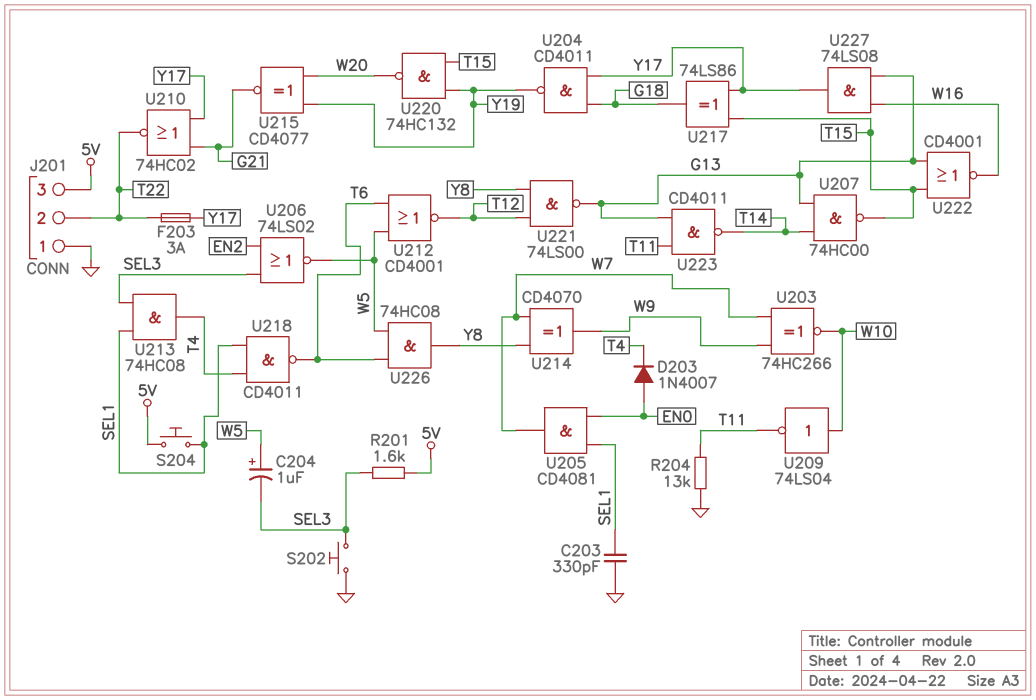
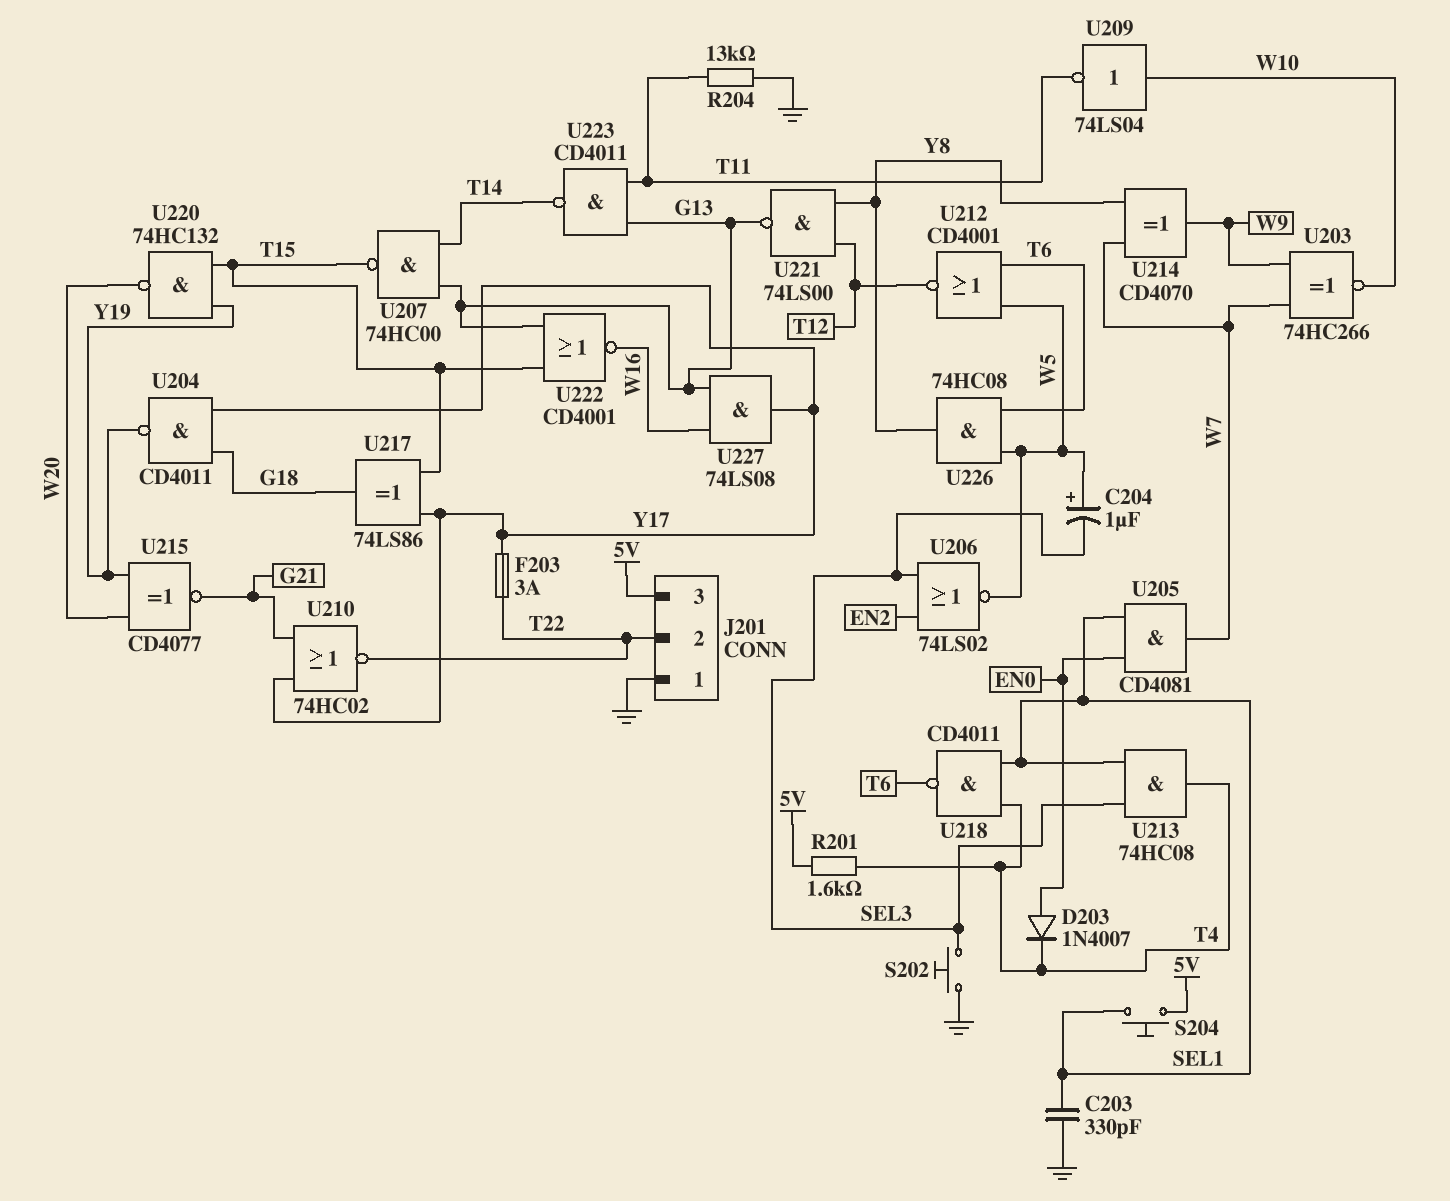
R201: 1.6k (5V, SEL3) -> 1.6k (5V, T4)

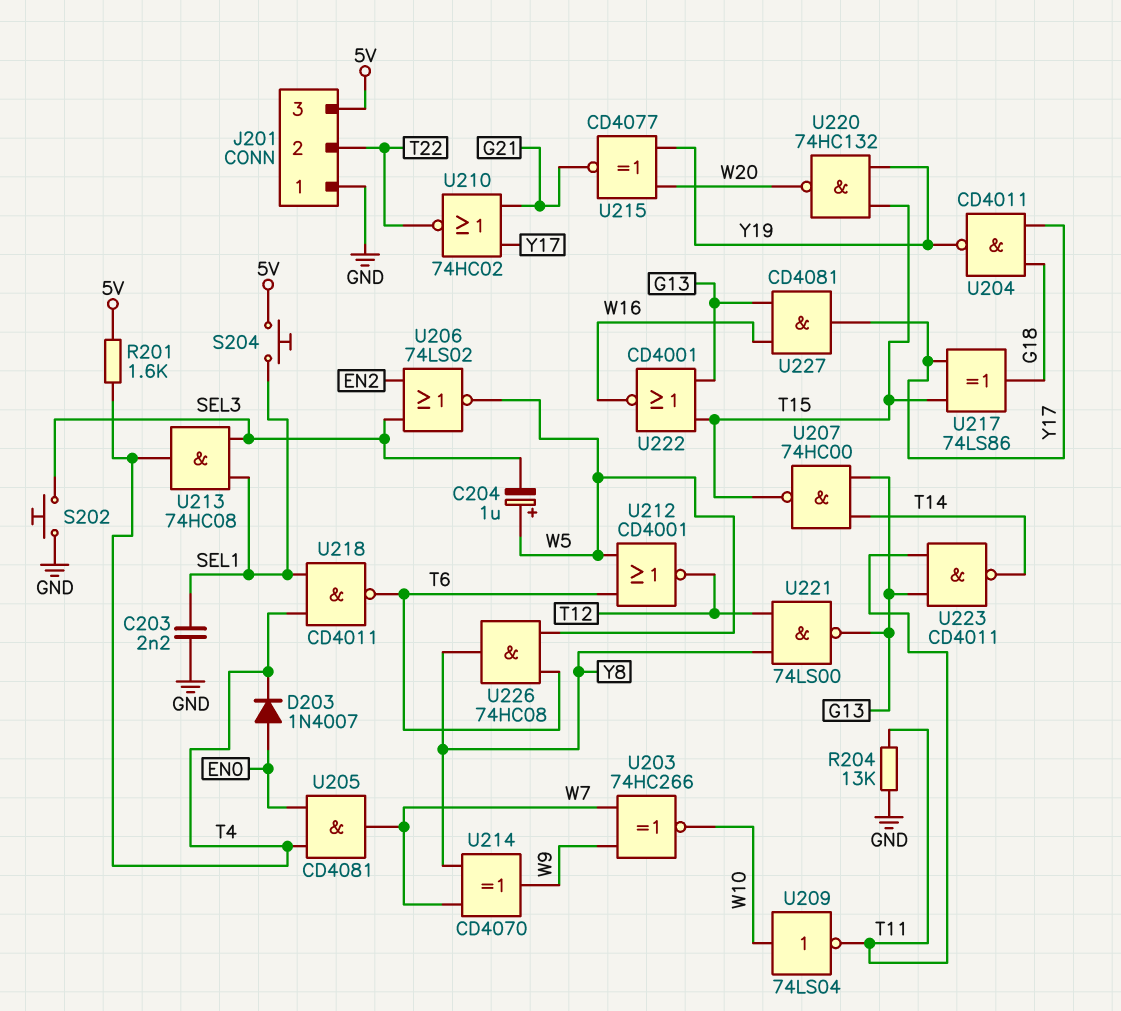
C203: 330pF (GND, SEL1) -> 2.2nF (GND, SEL1)
F203: 3A (T22, Y17) -> none
U205: AND CD4081 (in EN0, in SEL1, out W7) -> AND CD4081 (in EN0, in T4, out W7)
U227: AND 74LS08 (in G13, in W16, out Y17) -> AND CD4081 (in G13, in W16, out Y17)

